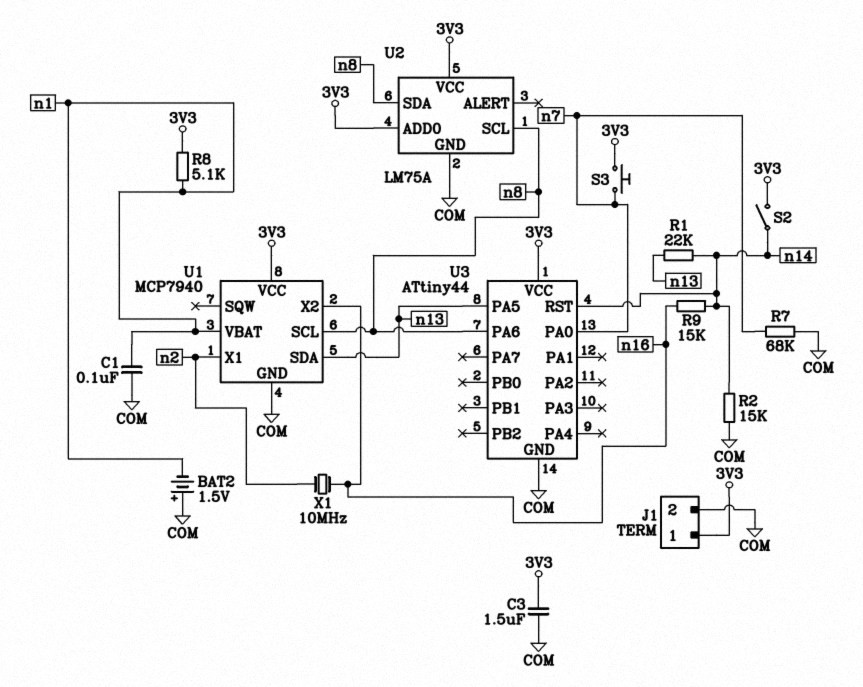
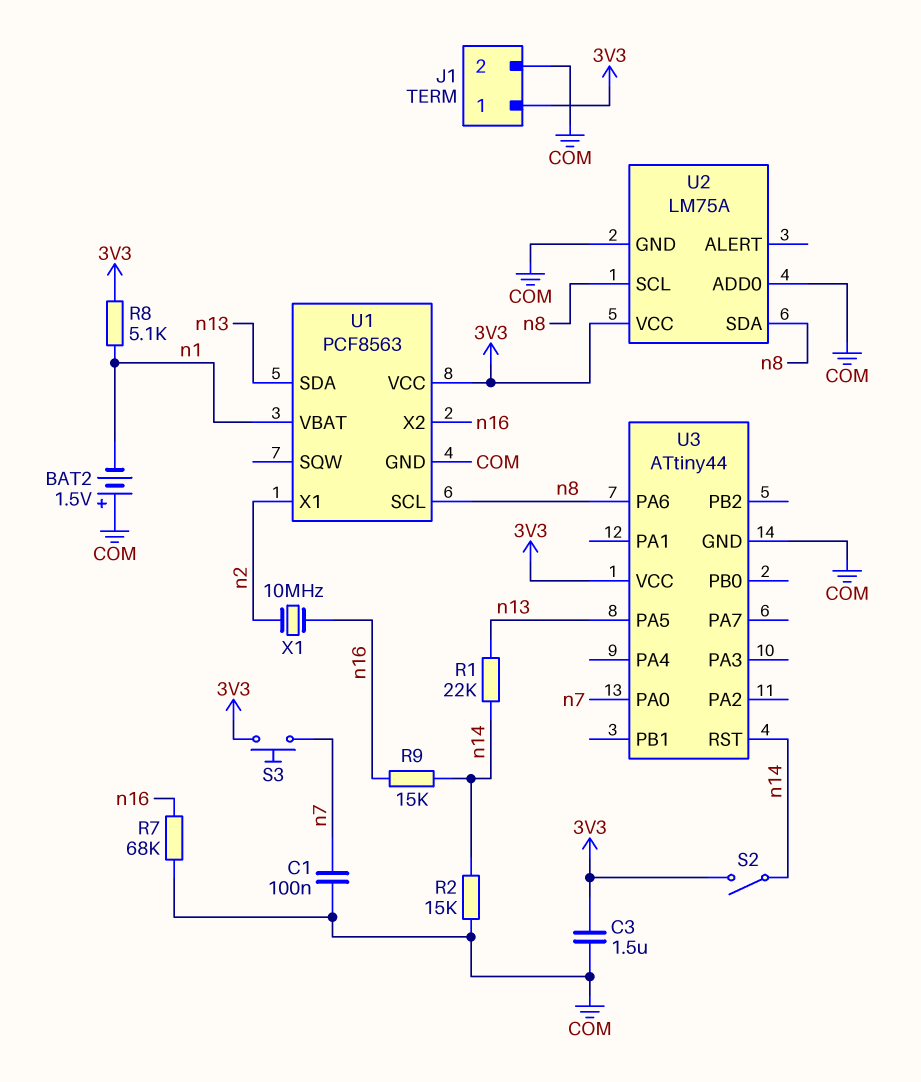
C1: 100nF (COM, n1) -> 100nF (COM, n7)
R7: 68k (COM, n7) -> 68k (COM, n16)
U1: MCP7940 -> PCF8563
U2 pin ADD0: 3V3 -> COM

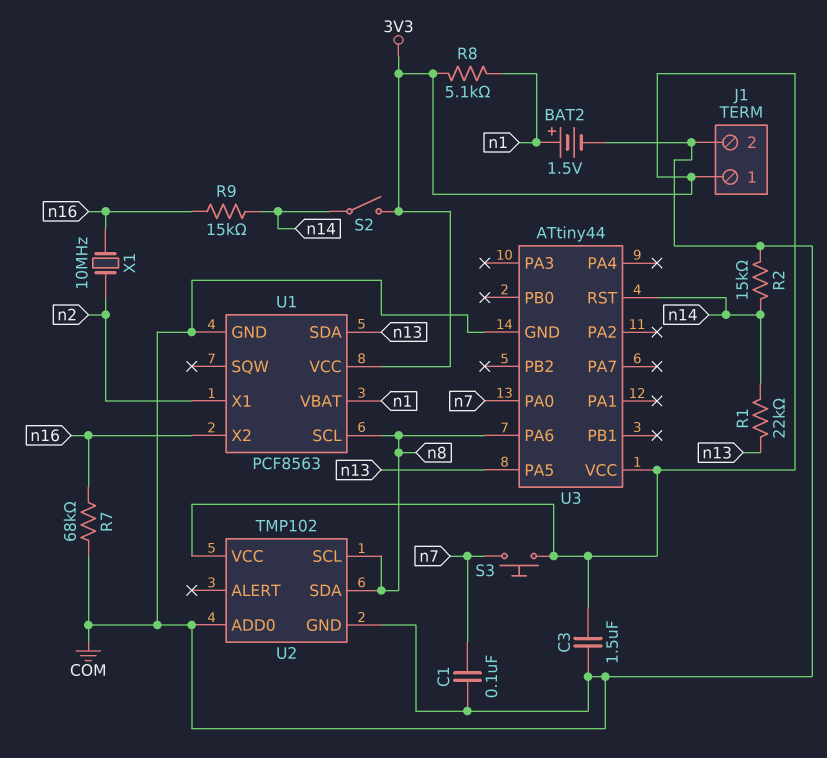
BAT2: 1.5V (plus COM, minus n1) -> 1.5V (plus n1, minus COM)
U2: LM75A -> TMP102

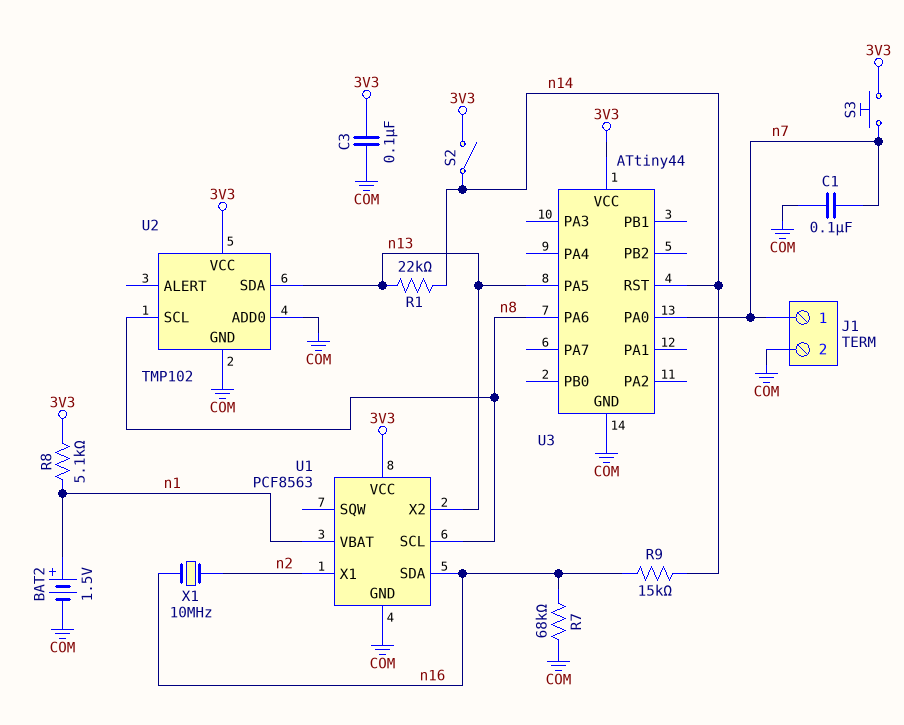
C3: 1.5uF (3V3, COM) -> 100nF (3V3, COM)
J1 pin 1: 3V3 -> n7
R2: 15k (COM, n14) -> none
U1 pin SDA: n13 -> n16
U1 pin X2: n16 -> n13
U2 pin SDA: n8 -> n13

